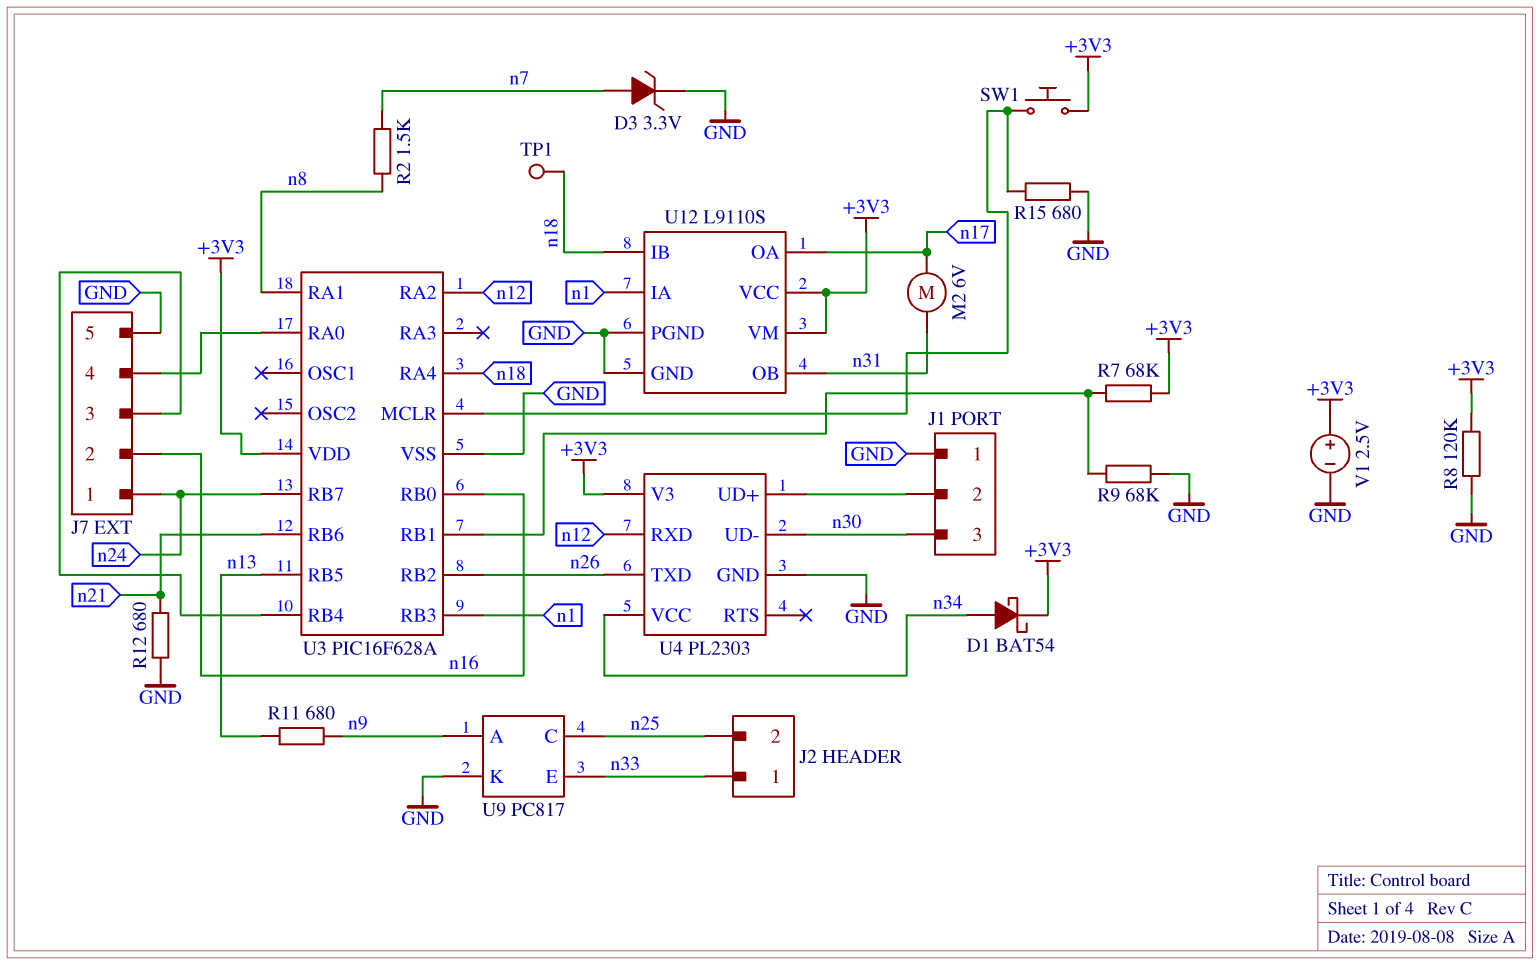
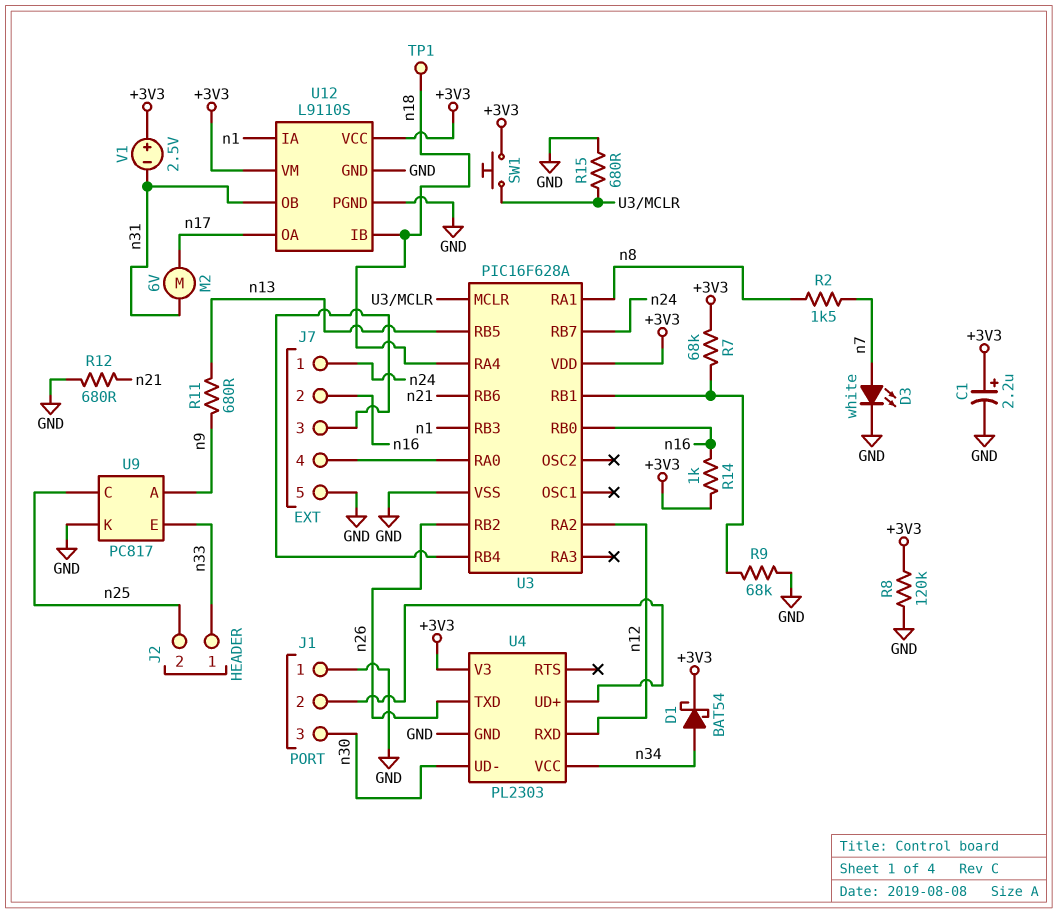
C1: none -> 2.2uF (plus +3V3, minus GND)
D3: zener 3.3V (A n7, K GND) -> LED white (A n7, K GND)
R14: none -> 1k (+3V3, n16)
V1: 2.5V (plus +3V3, minus GND) -> 2.5V (plus +3V3, minus n31)

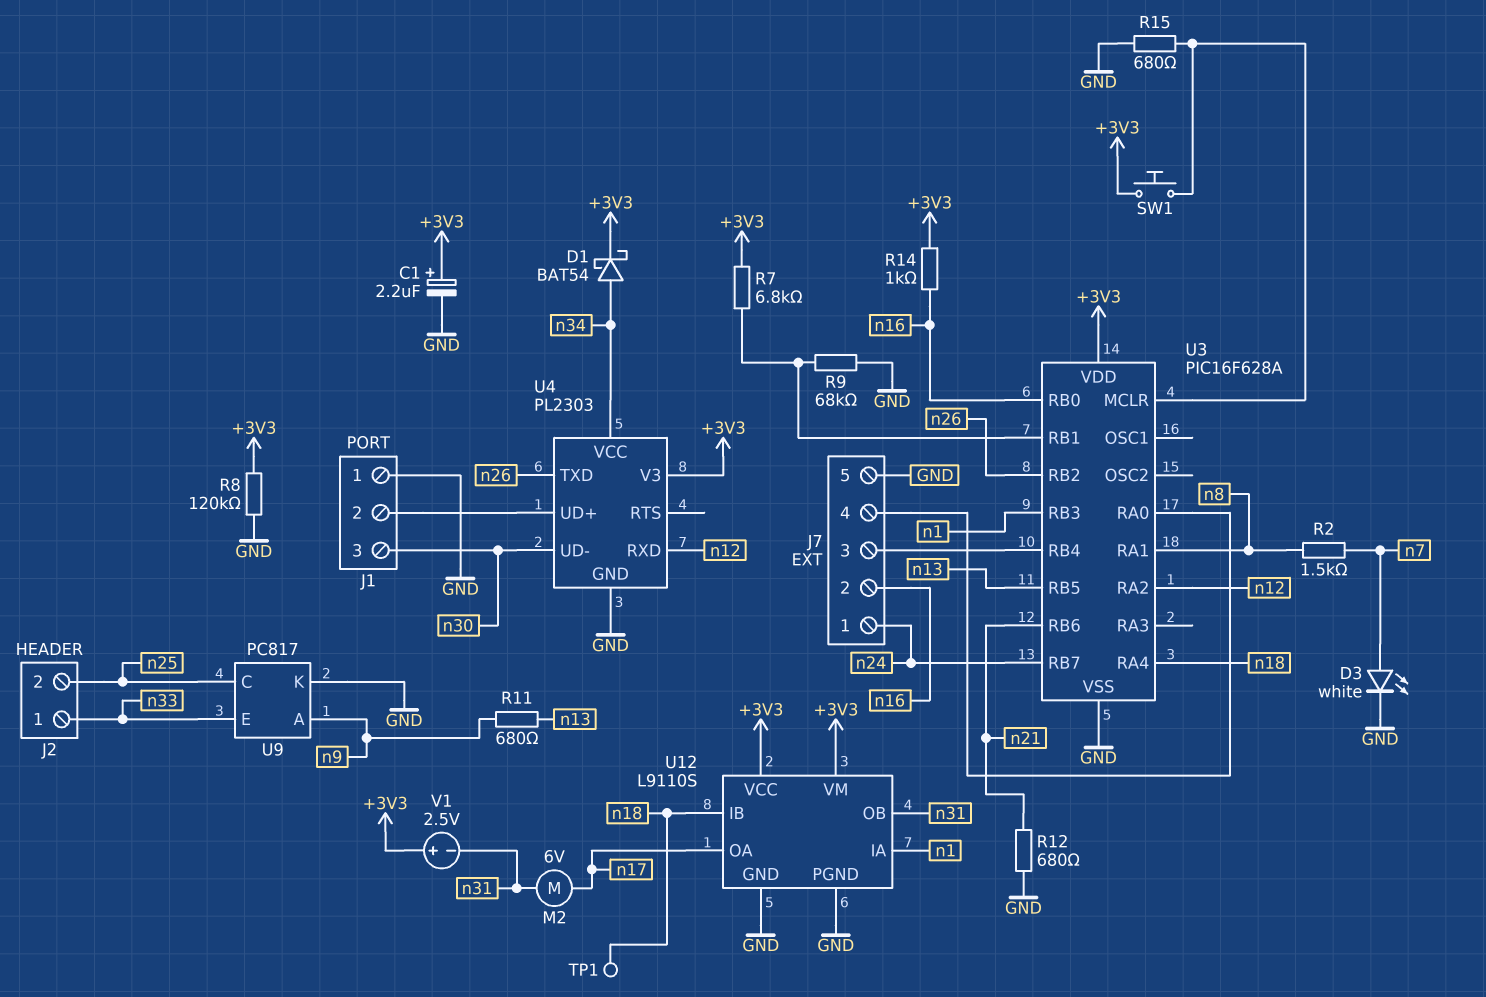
R7: 68k (+3V3, U3/RB1) -> 6.8k (+3V3, U3/RB1)

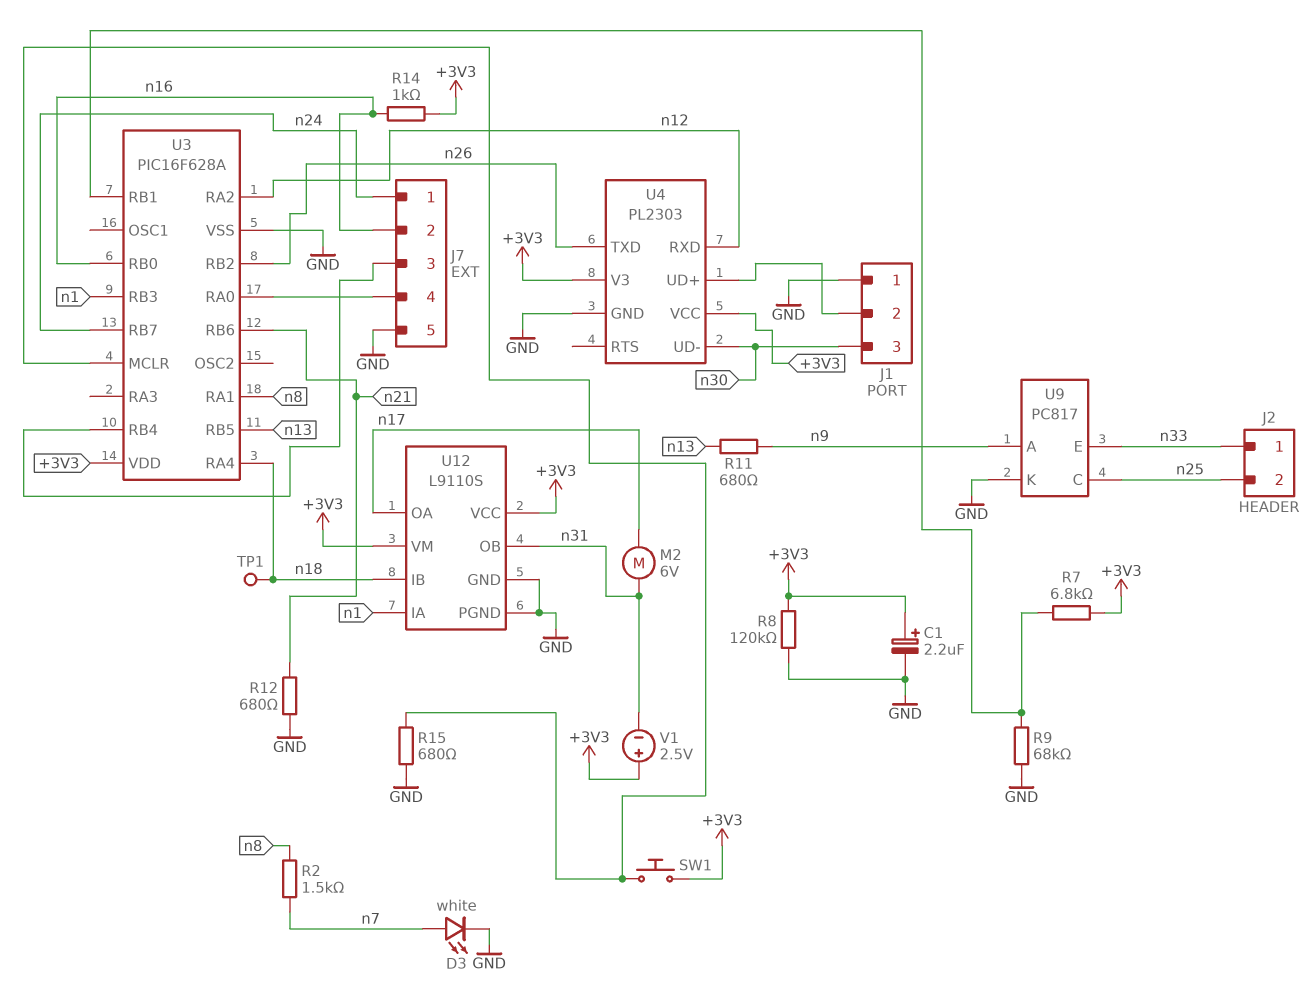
D1: schottky BAT54 (A n34, K +3V3) -> none
U4 pin VCC: n34 -> +3V3

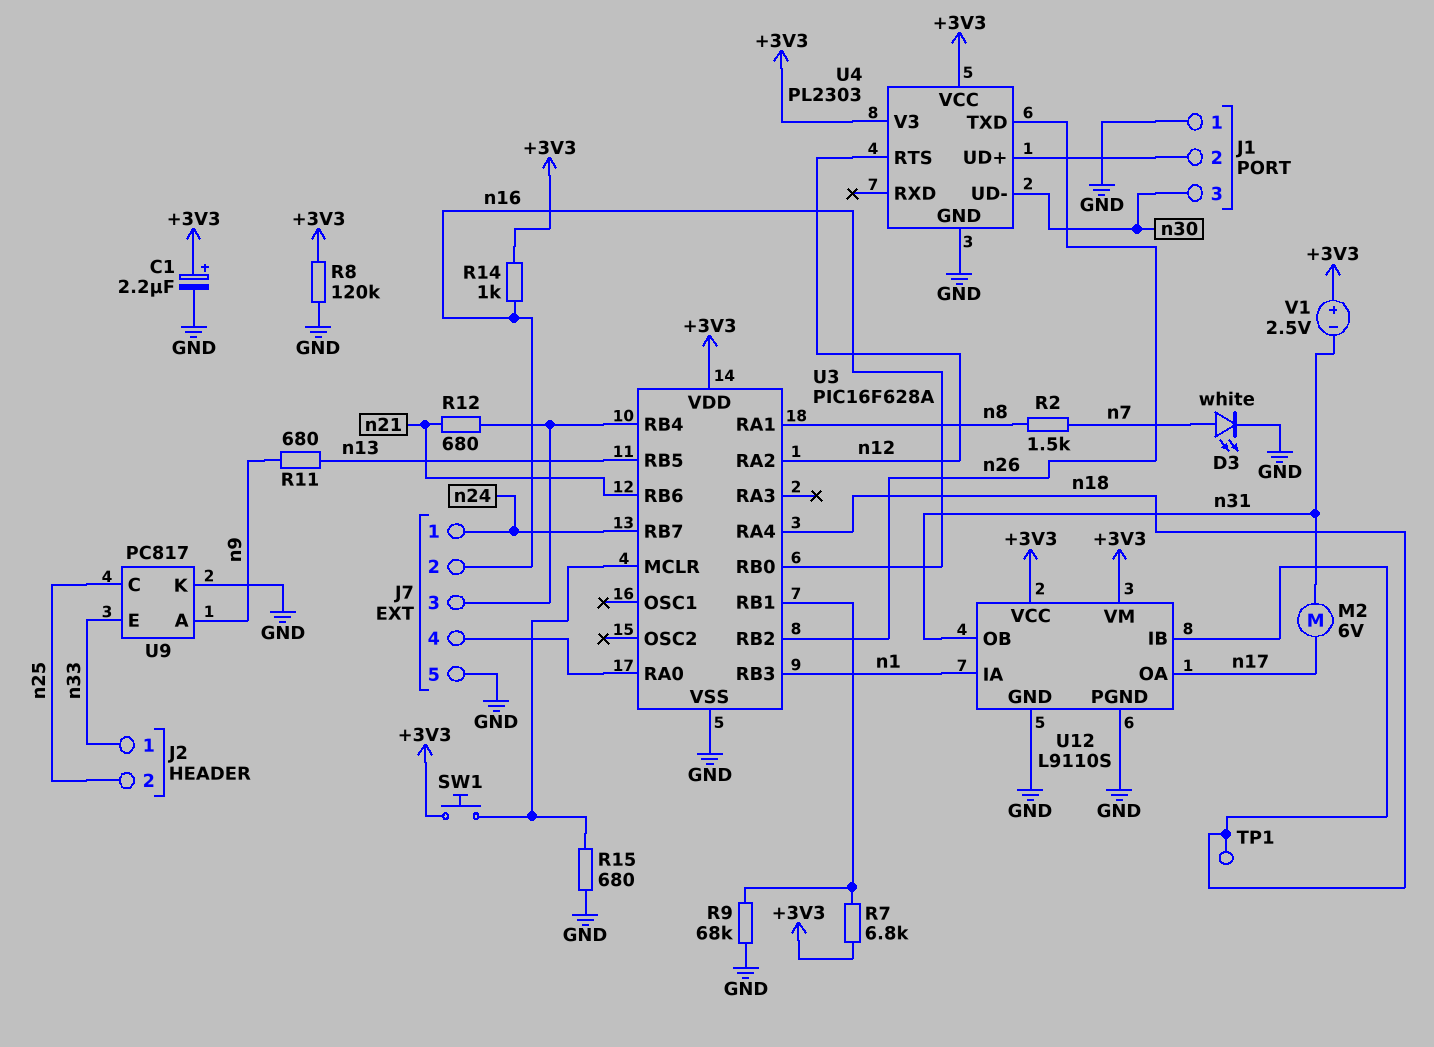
R12: 680 (GND, n21) -> 680 (J7/3, n21)
U4 pin RTS: none -> n12
U4 pin RXD: n12 -> none

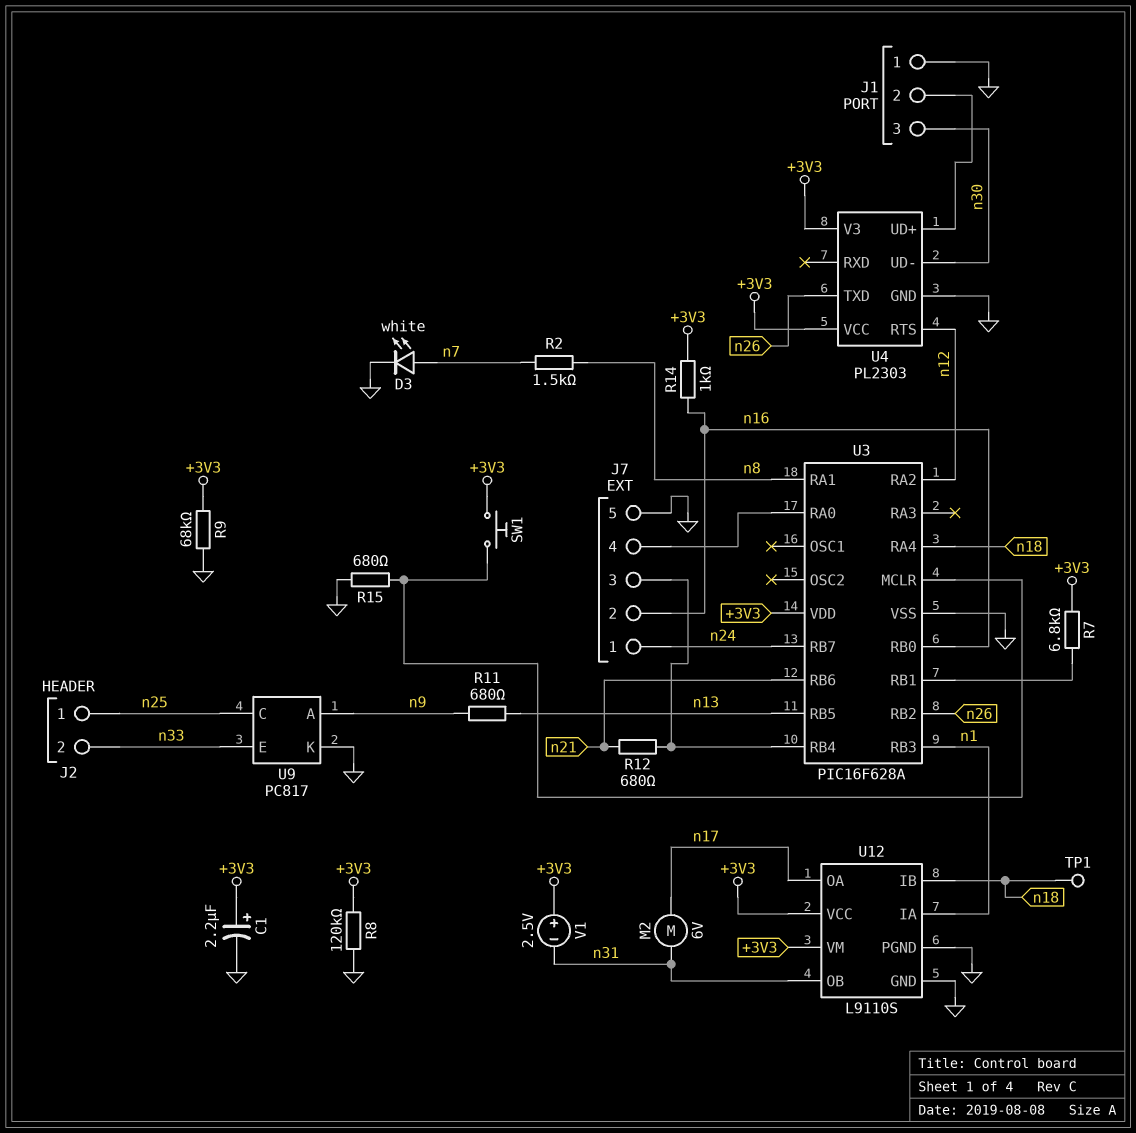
J2 pin 1: n33 -> n25
J2 pin 2: n25 -> n33
R9: 68k (GND, U3/RB1) -> 68k (+3V3, GND)

